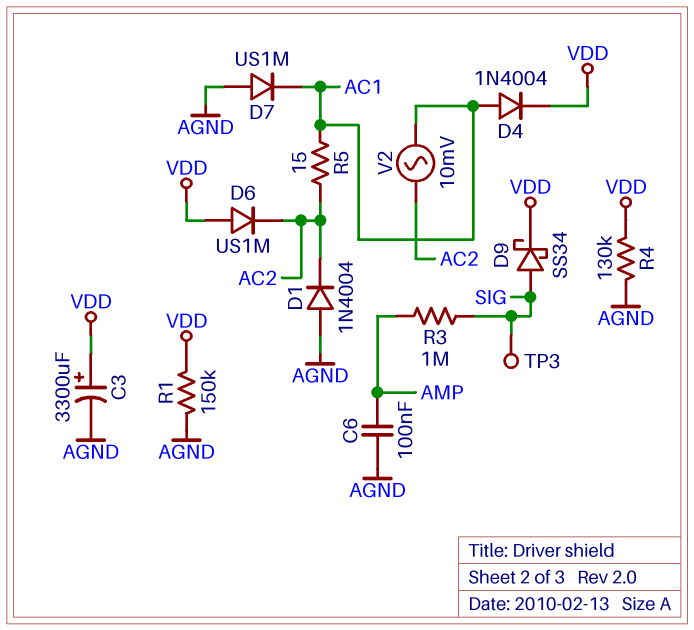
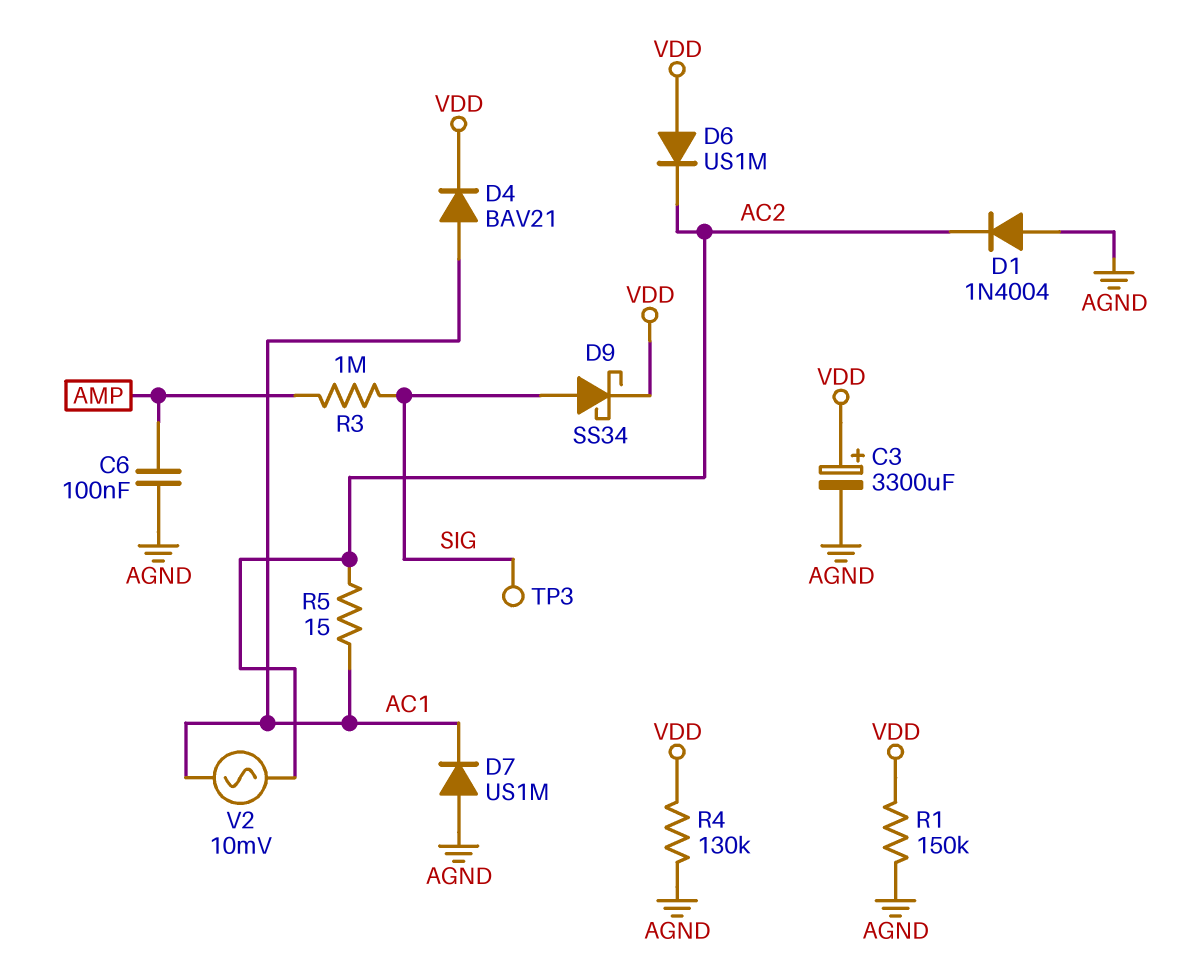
D4: diode 1N4004 (A AC1, K VDD) -> diode BAV21 (A AC1, K VDD)

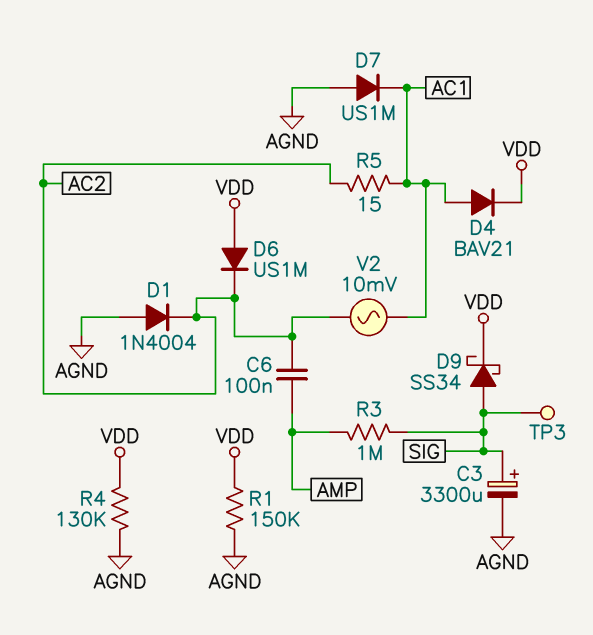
C3: 3300uF (plus VDD, minus AGND) -> 3300uF (plus SIG, minus AGND)
C6: 100nF (AGND, AMP) -> 100nF (AC2, AMP)

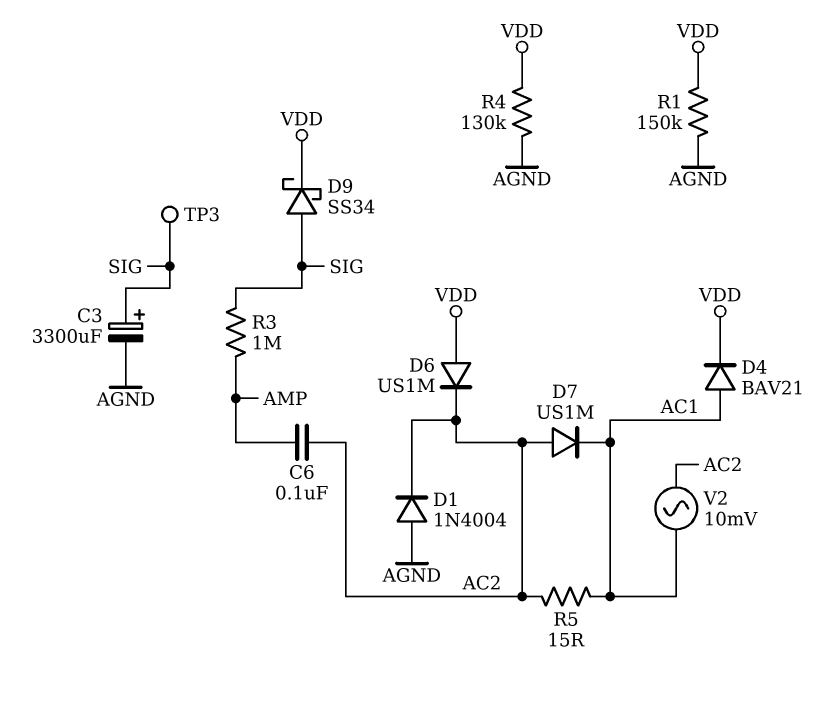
D7: diode US1M (A AGND, K AC1) -> diode US1M (A AC2, K AC1)

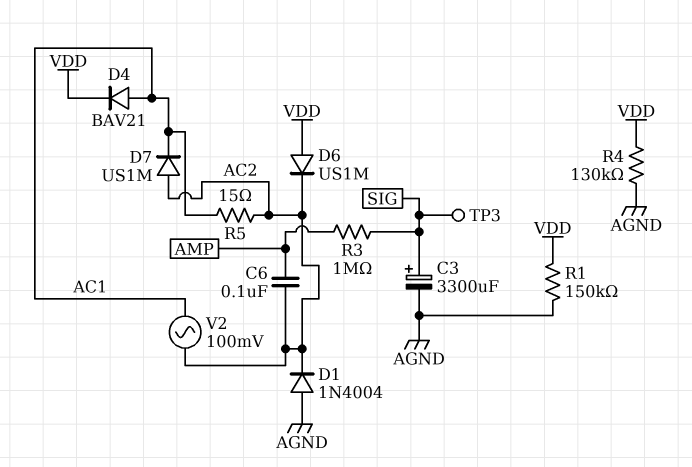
D9: schottky SS34 (A SIG, K VDD) -> none
V2: AC 10mV (AC1, AC2) -> AC 100mV (AC1, AC2)

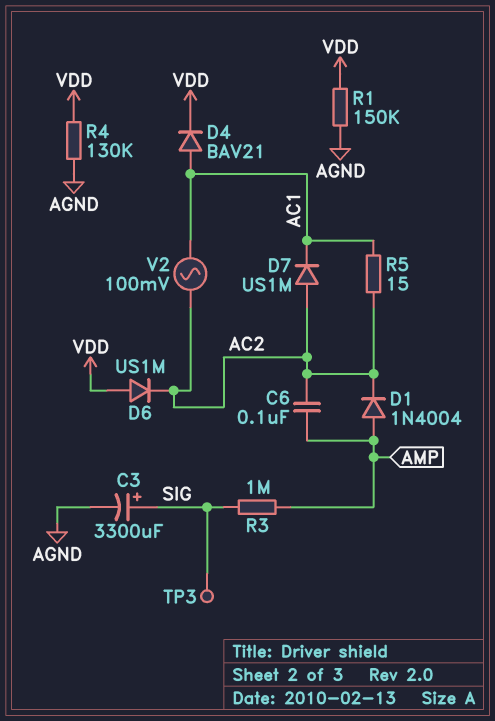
D1: diode 1N4004 (A AGND, K AC2) -> diode 1N4004 (A AMP, K AC2)

